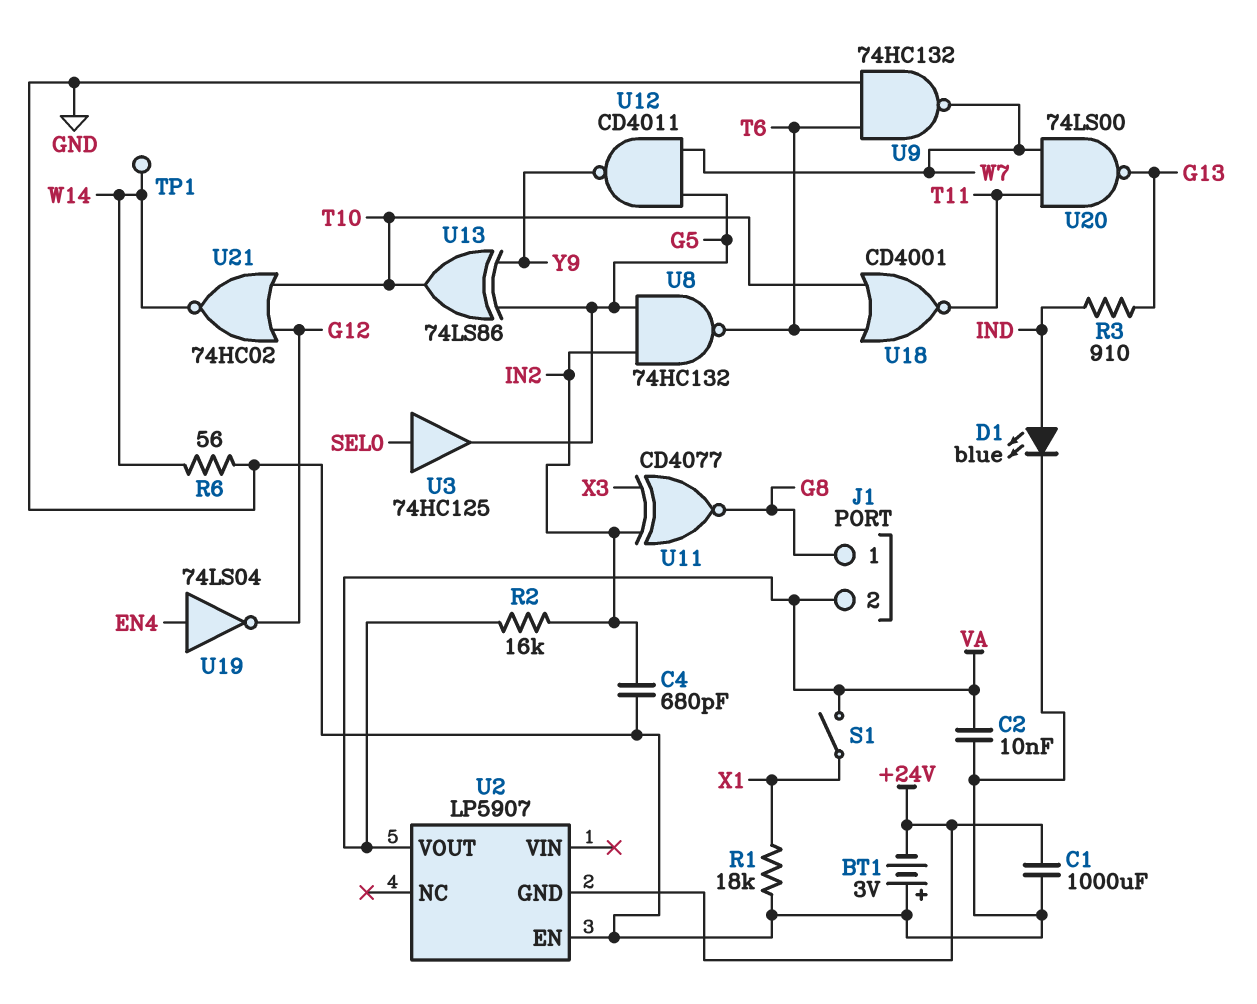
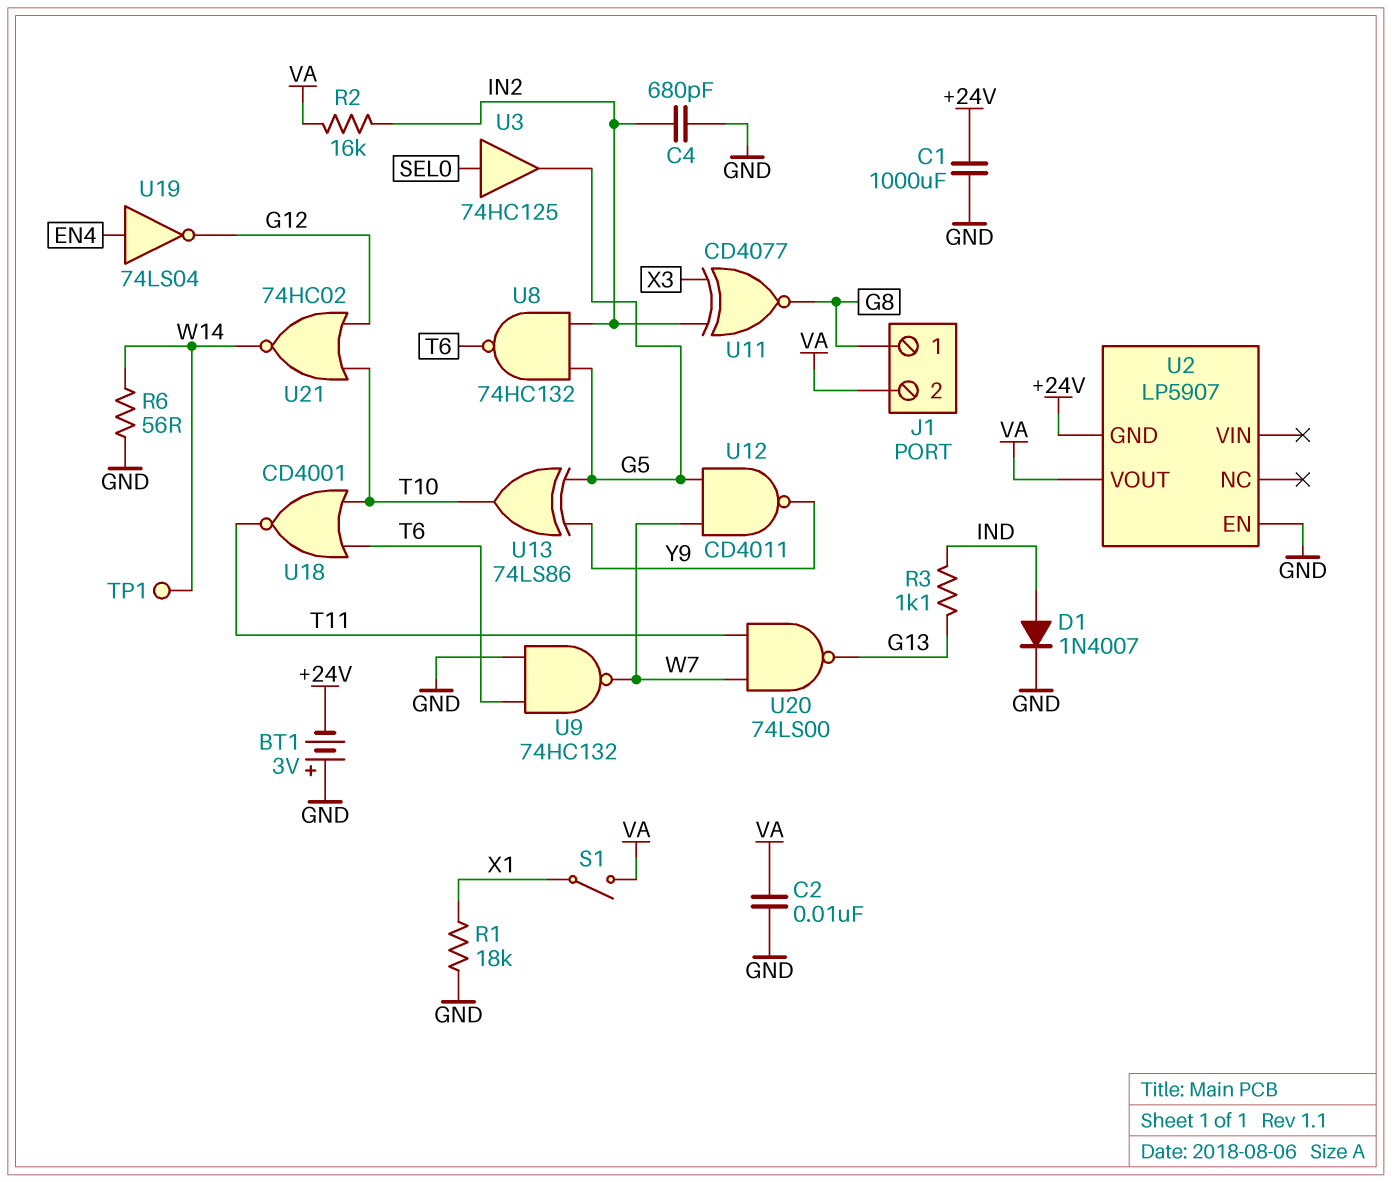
D1: LED blue (A IND, K GND) -> diode 1N4007 (A IND, K GND)
R3: 910 (G13, IND) -> 1.1k (G13, IND)

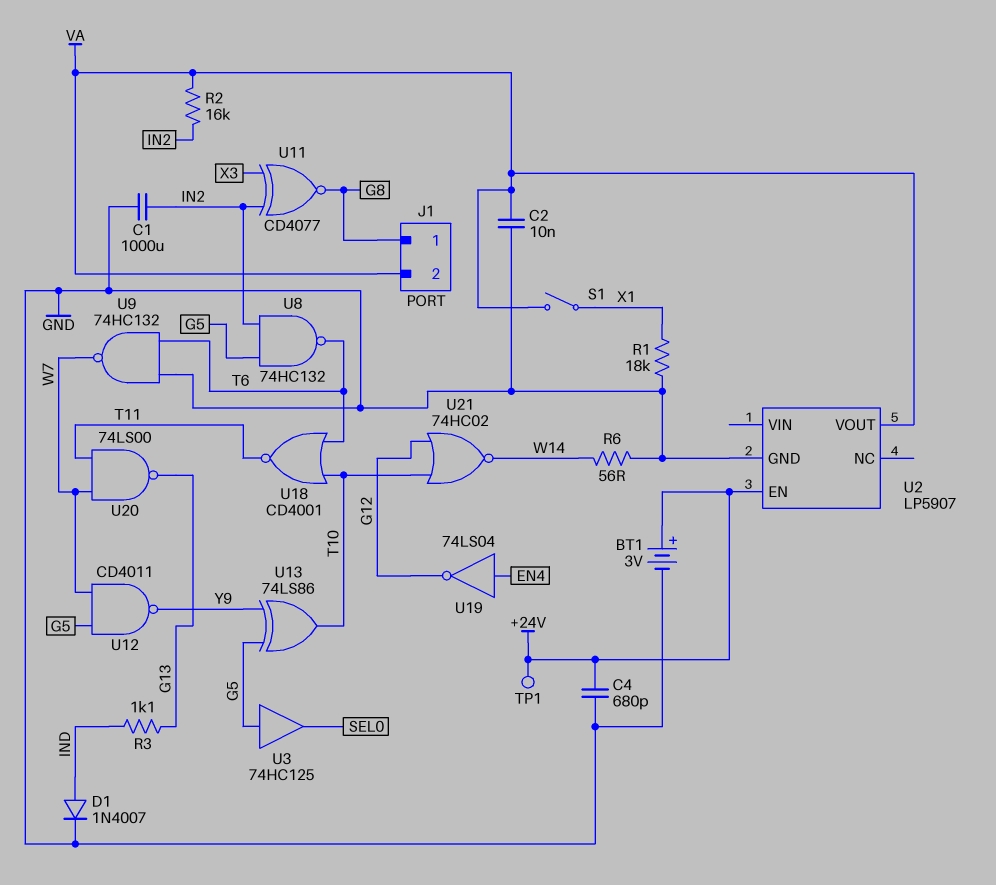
BT1: 3V (plus GND, minus +24V) -> 3V (plus +24V, minus GND)
C1: 1000uF (+24V, GND) -> 1000uF (GND, IN2)
C4: 680pF (GND, IN2) -> 680pF (+24V, GND)
TP1: test point (W14) -> test point (+24V)
U2 pin EN: GND -> +24V
U2 pin GND: +24V -> GND
U3: buffer 74HC125 (in SEL0, out G5) -> buffer 74HC125 (in G5, out SEL0)

